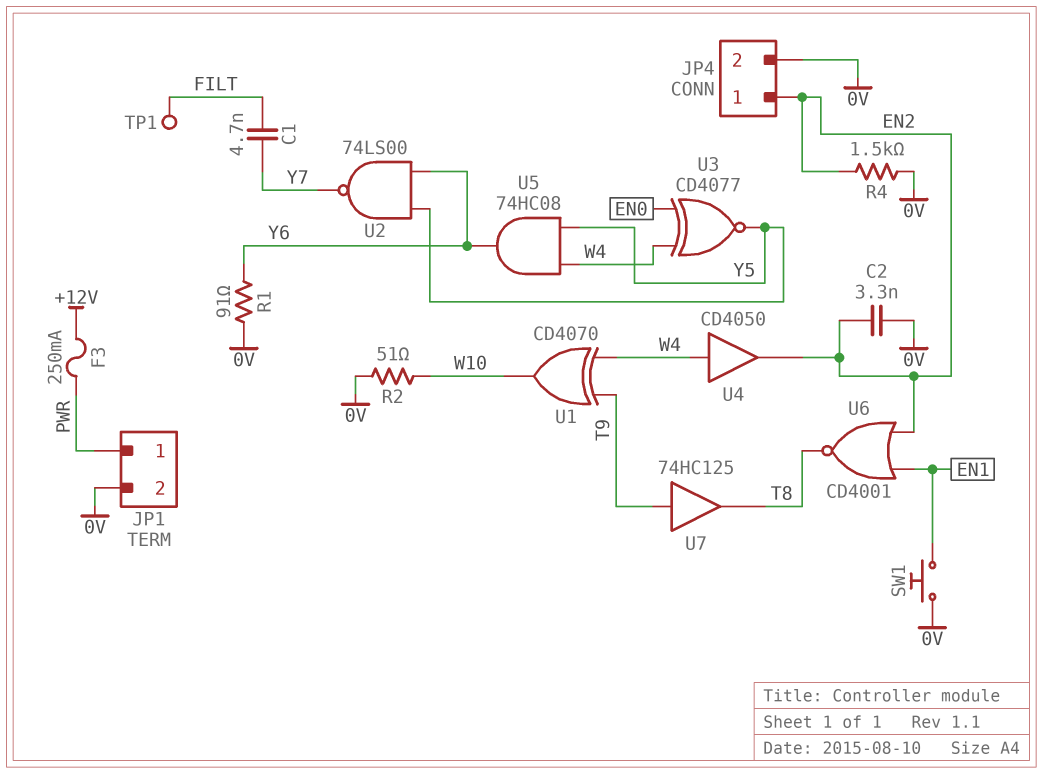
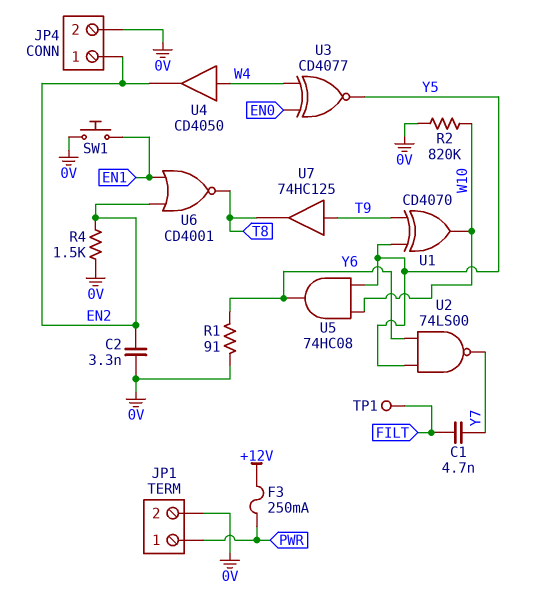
R2: 51 (0V, W10) -> 820k (0V, W10)
U1: XOR CD4070 (in T9, in W4, out W10) -> XOR CD4070 (in T9, in Y5, out W10)
U5: AND 74HC08 (in W4, in Y5, out Y6) -> AND 74HC08 (in W10, in Y5, out Y6)

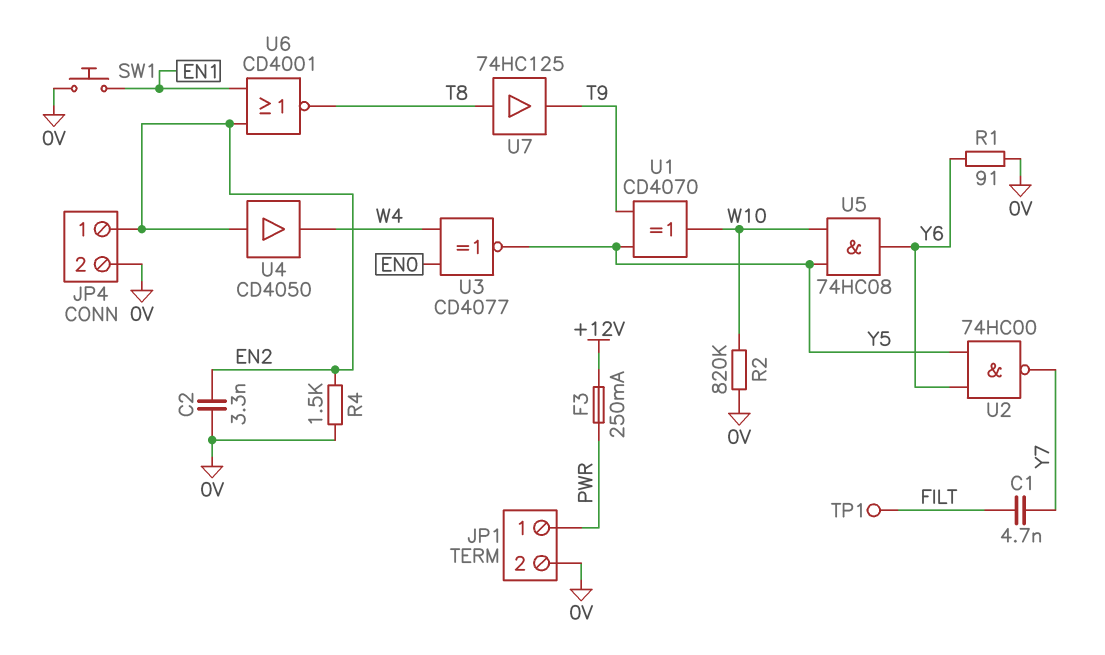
U2: NAND 74LS00 (in Y5, in Y6, out Y7) -> NAND 74HC00 (in Y5, in Y6, out Y7)
U4: buffer CD4050 (in W4, out EN2) -> buffer CD4050 (in EN2, out W4)
U7: buffer 74HC125 (in T9, out T8) -> buffer 74HC125 (in T8, out T9)

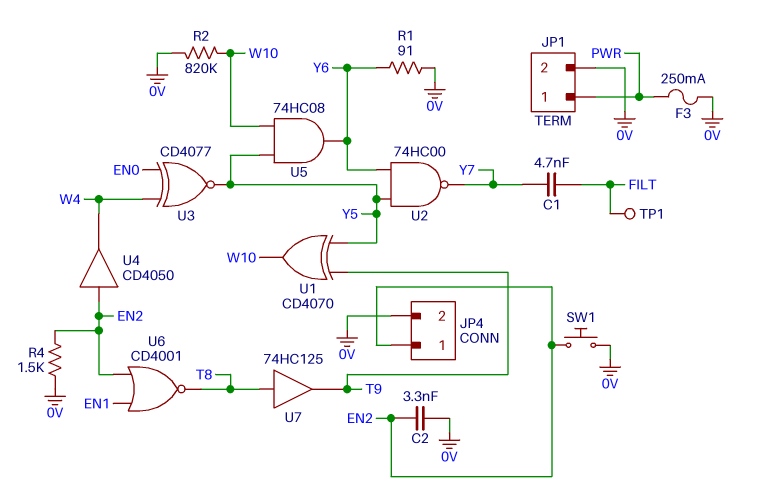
F3: 250mA (+12V, PWR) -> 250mA (0V, PWR)
SW1: button (0V, EN1) -> button (0V, EN2)

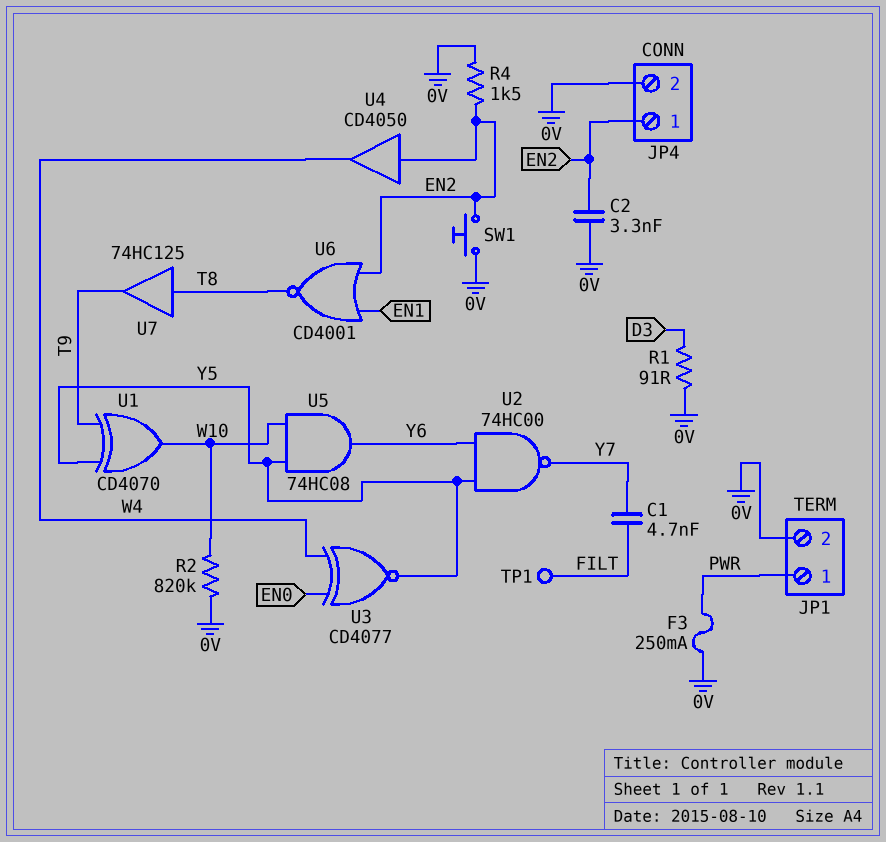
R1: 91 (0V, Y6) -> 91 (0V, D3)

